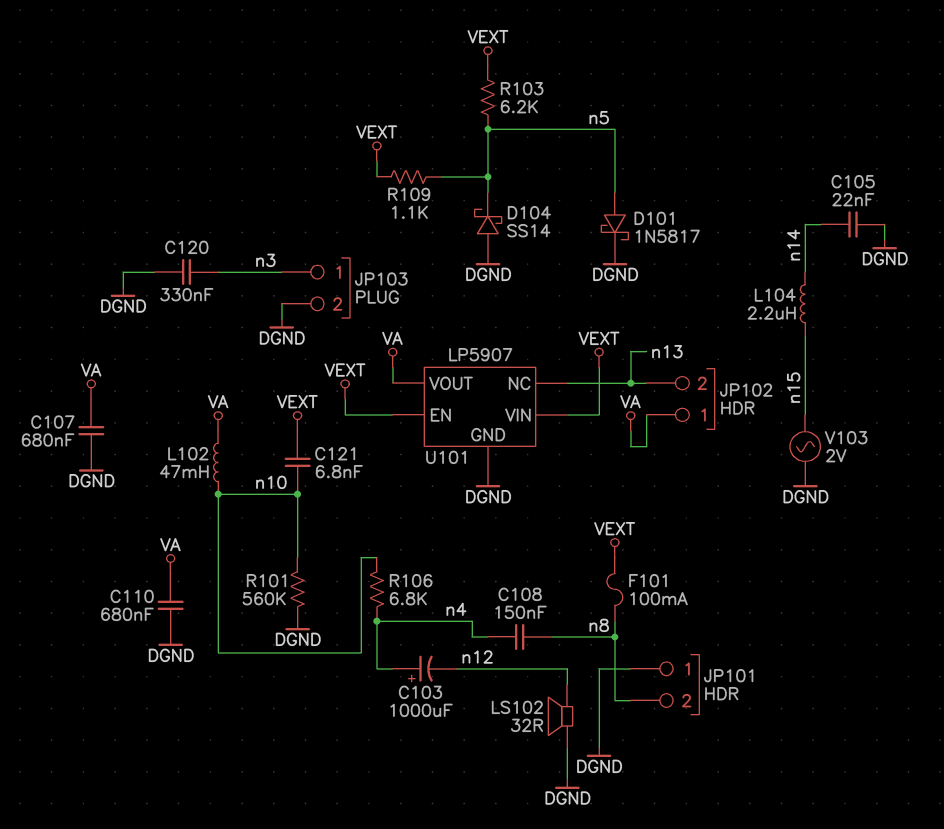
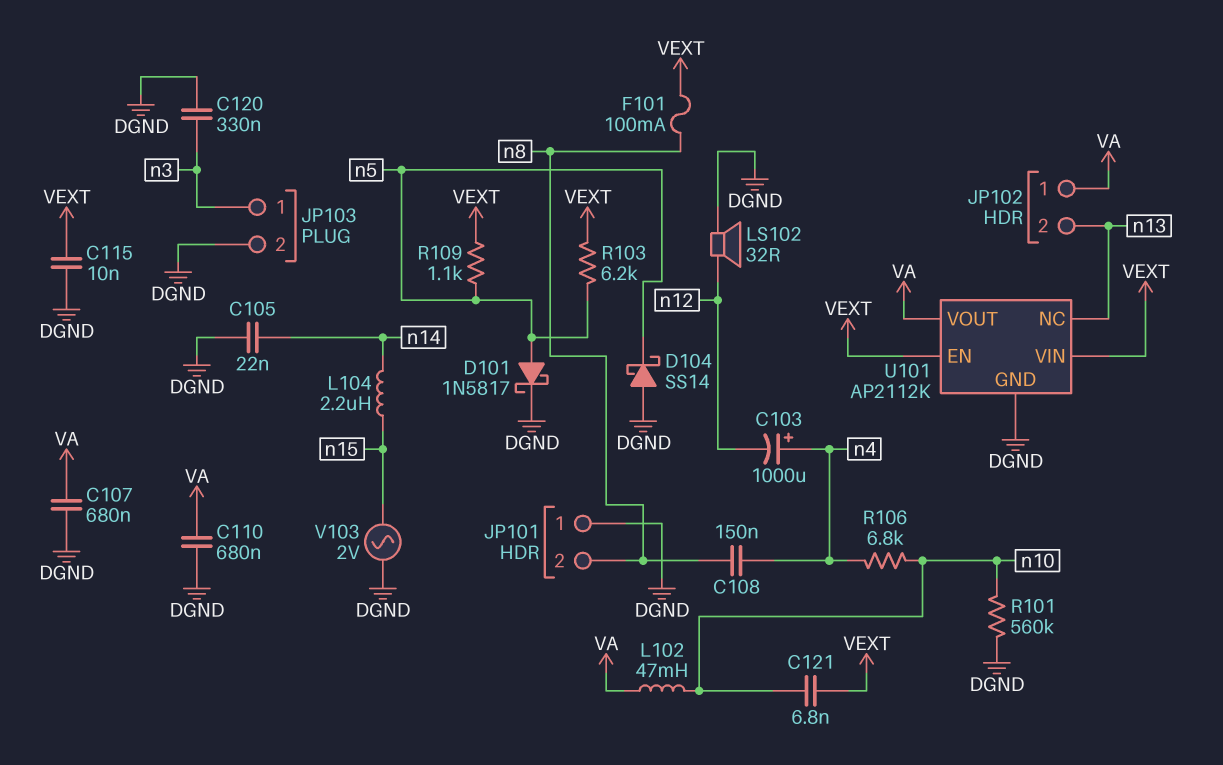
C115: none -> 10nF (DGND, VEXT)
U101: LP5907 -> AP2112K

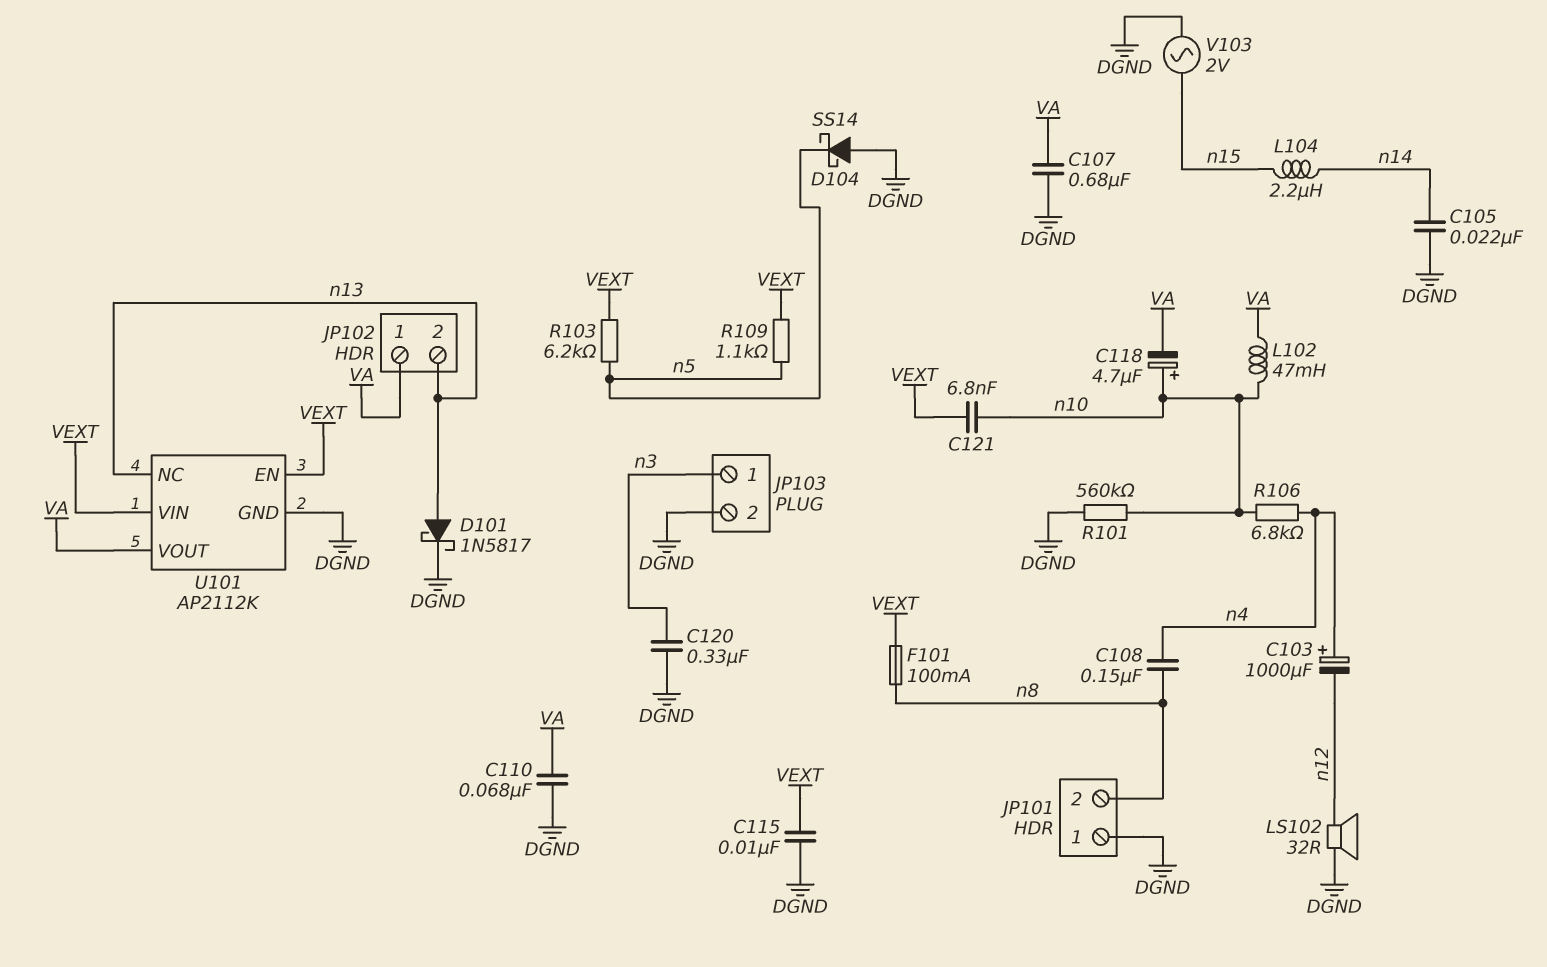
C110: 680nF (DGND, VA) -> 68nF (DGND, VA)
C118: none -> 4.7uF (plus n10, minus VA)
D101: schottky 1N5817 (A n5, K DGND) -> schottky 1N5817 (A n13, K DGND)

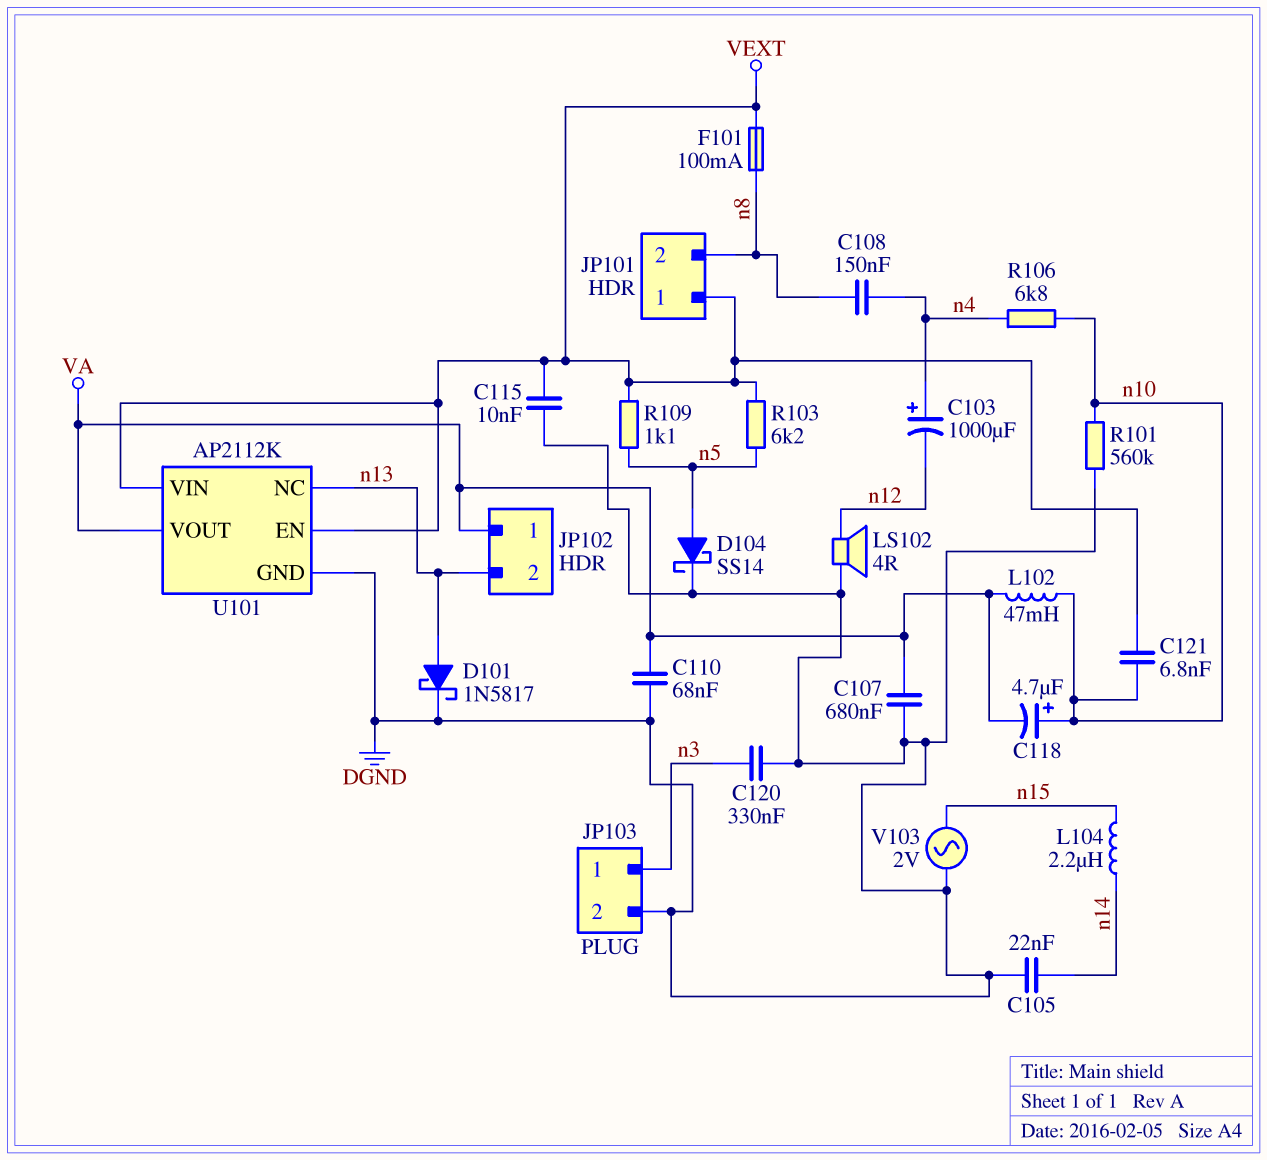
D104: schottky SS14 (A DGND, K n5) -> schottky SS14 (A n5, K DGND)
JP101 pin 1: DGND -> VEXT
LS102: speaker 32R (DGND, n12) -> speaker 4R (DGND, n12)

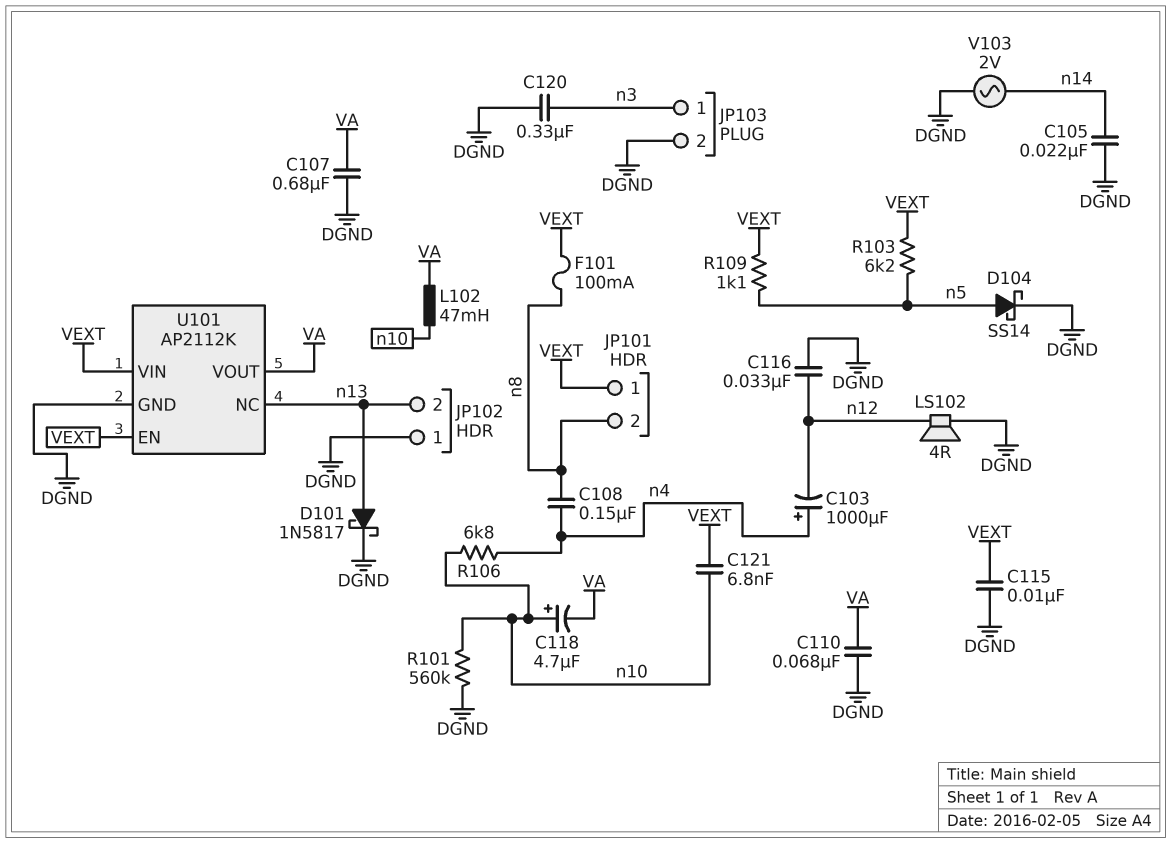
C116: none -> 33nF (DGND, n12)
JP102 pin 1: VA -> DGND
L104: 2.2uH (n14, n15) -> none
V103: AC 2V (DGND, n15) -> AC 2V (DGND, n14)

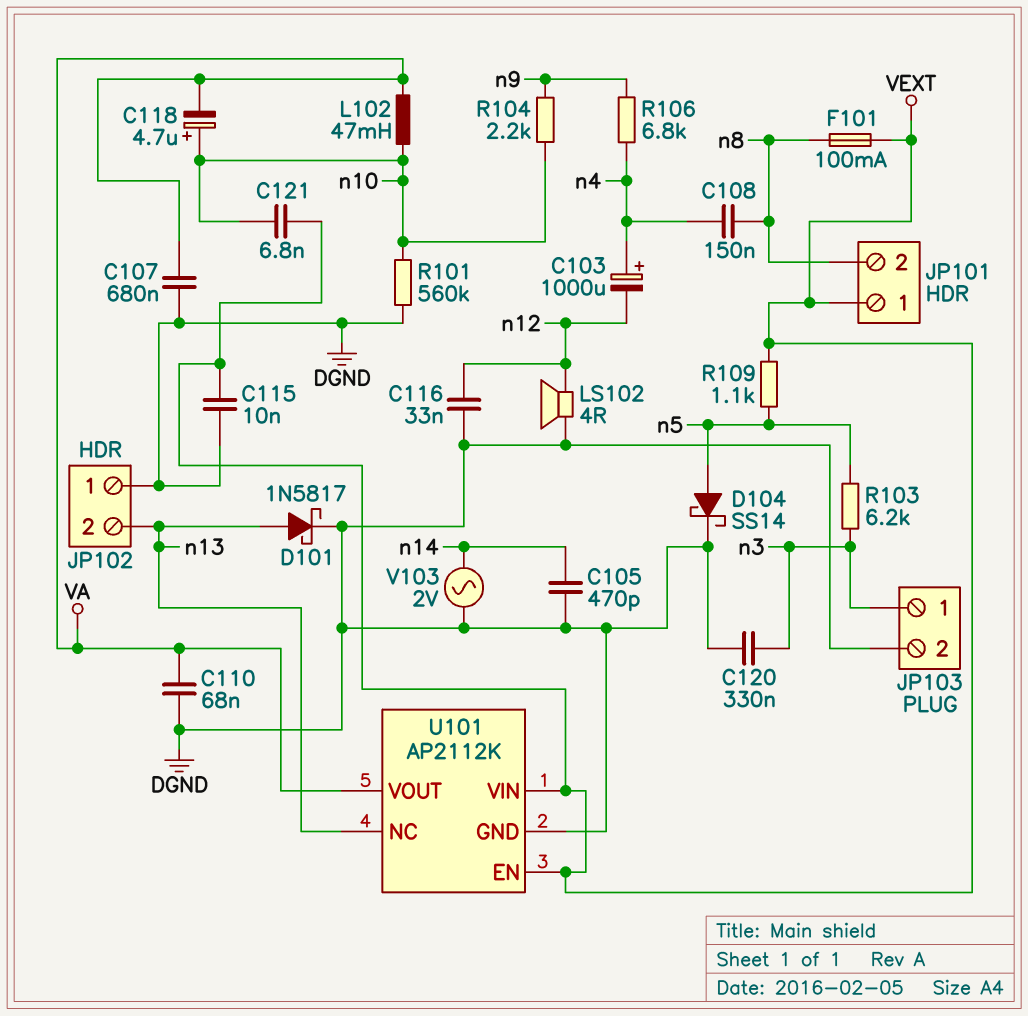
C105: 22nF (DGND, n14) -> 470pF (DGND, n14)
R103: 6.2k (VEXT, n5) -> 6.2k (n3, n5)
R104: none -> 2.2k (n9, n10)
R106: 6.8k (n4, n10) -> 6.8k (n4, n9)

